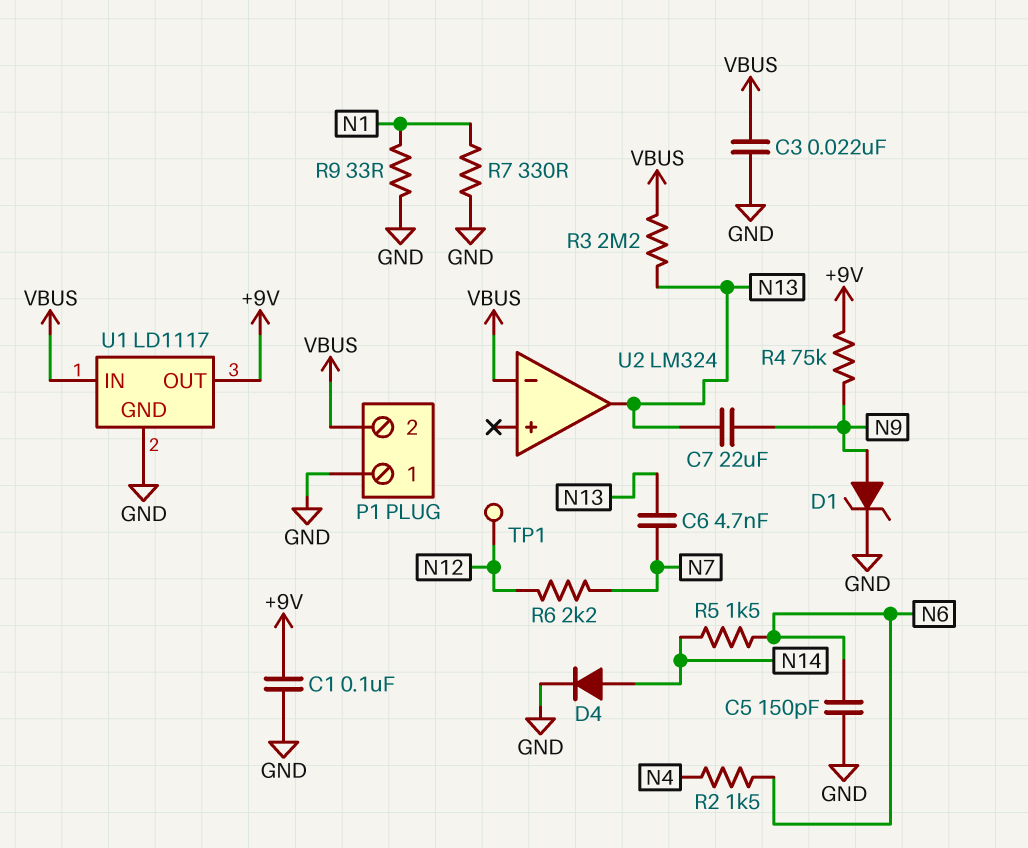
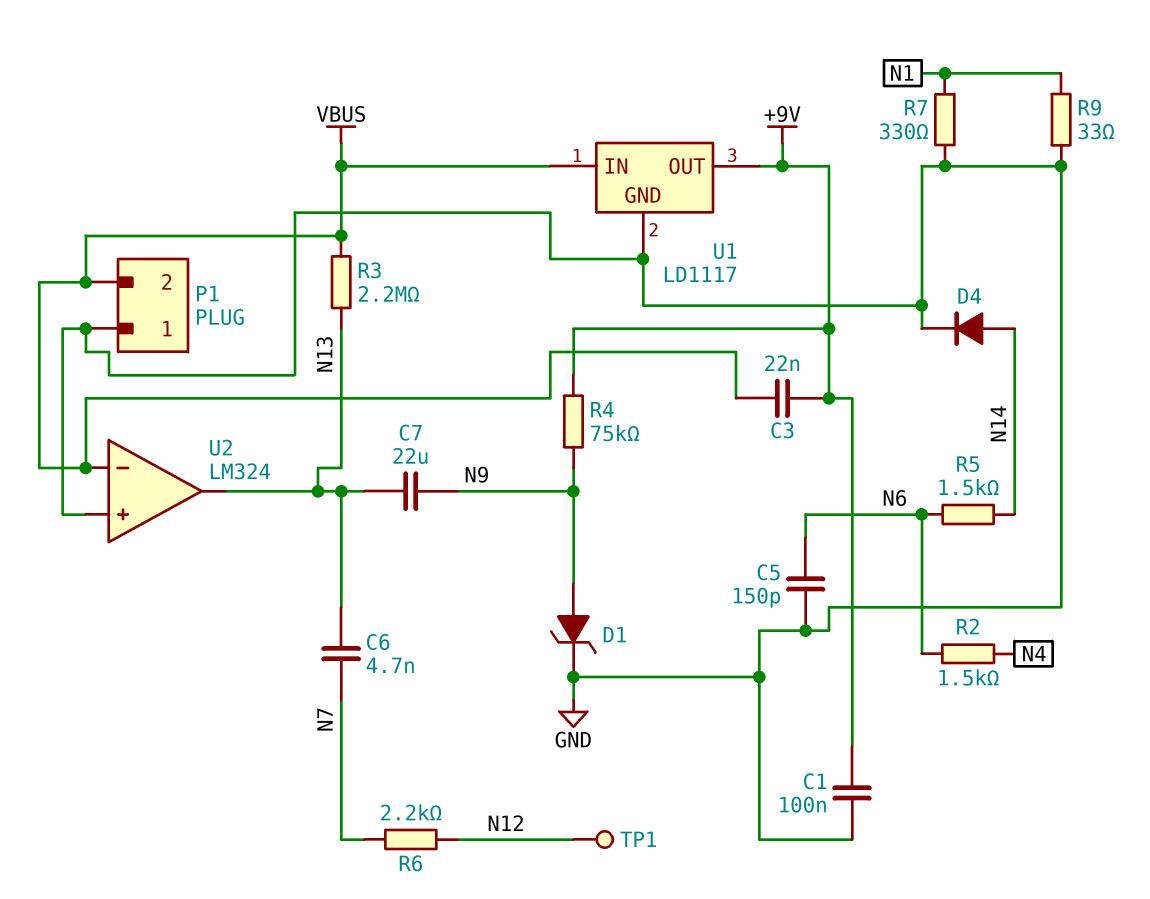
C3: 22nF (GND, VBUS) -> 22nF (+9V, VBUS)
U2 pin in+: none -> GND

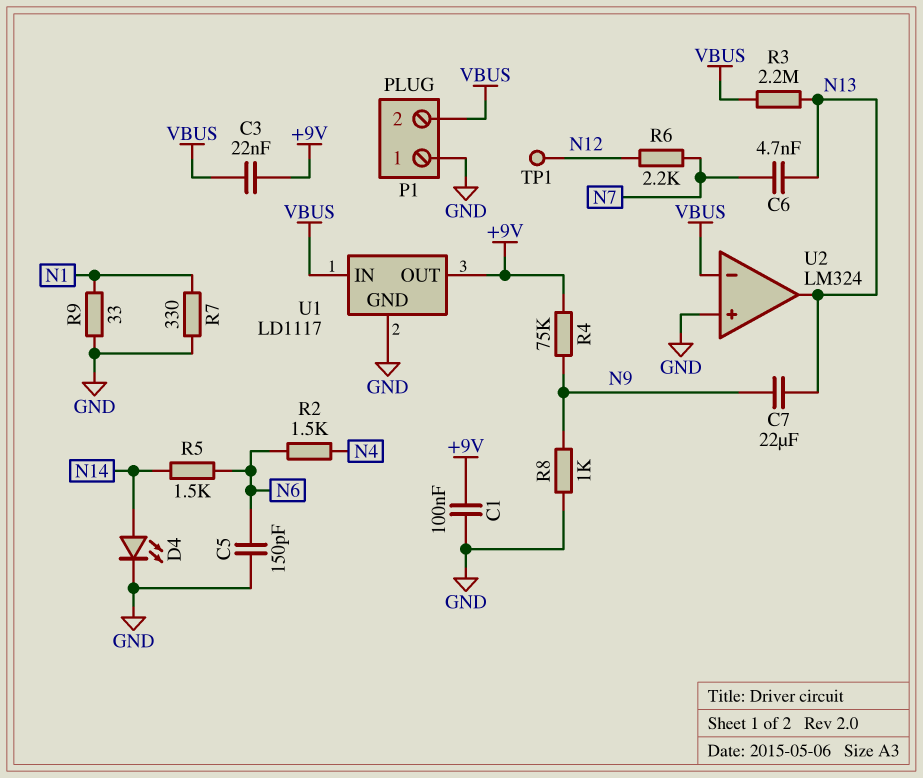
D1: zener (A N9, K GND) -> none
D4: diode (A N14, K GND) -> LED (A N14, K GND)
R8: none -> 1k (GND, N9)

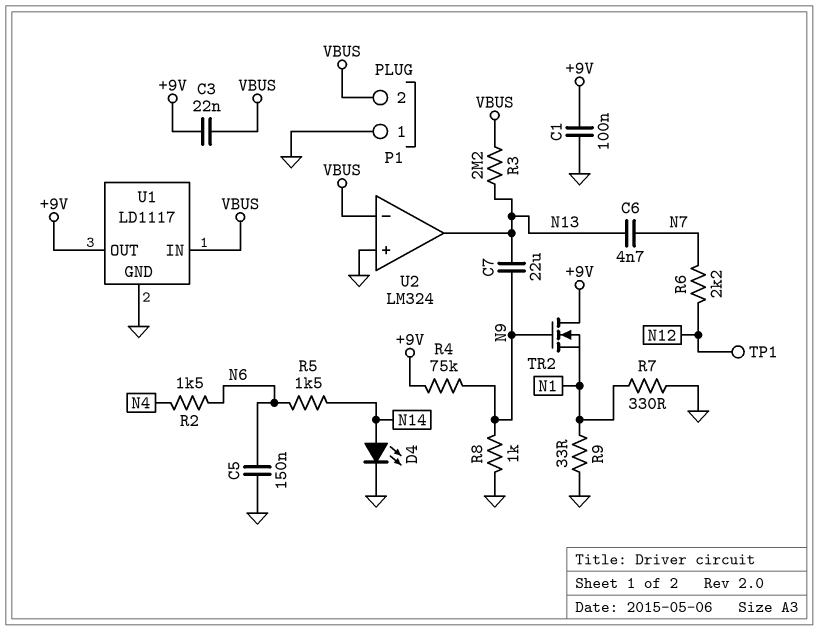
C5: 150pF (GND, N6) -> 150nF (GND, N6)
TR2: none -> NMOS (G N9, D +9V, S N1)

